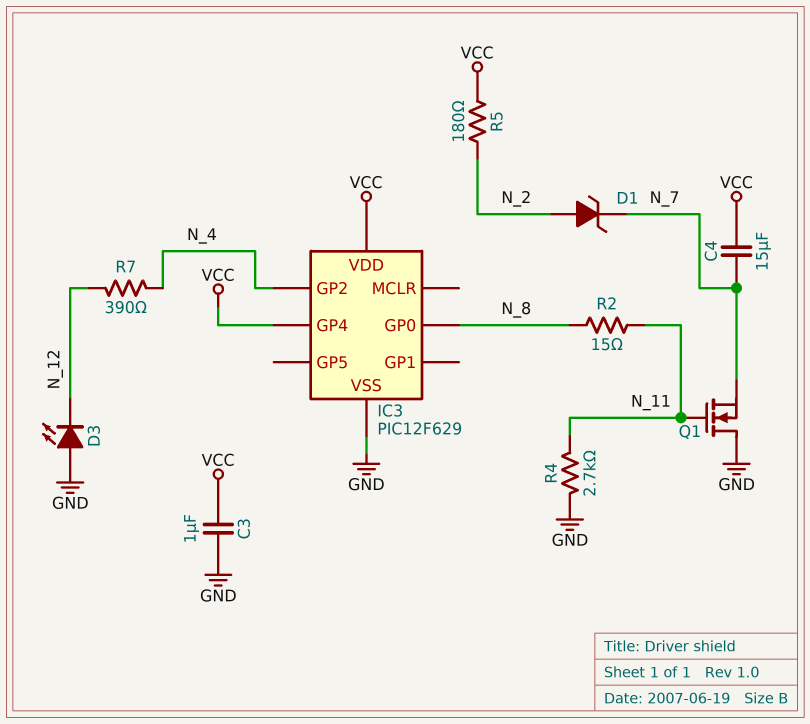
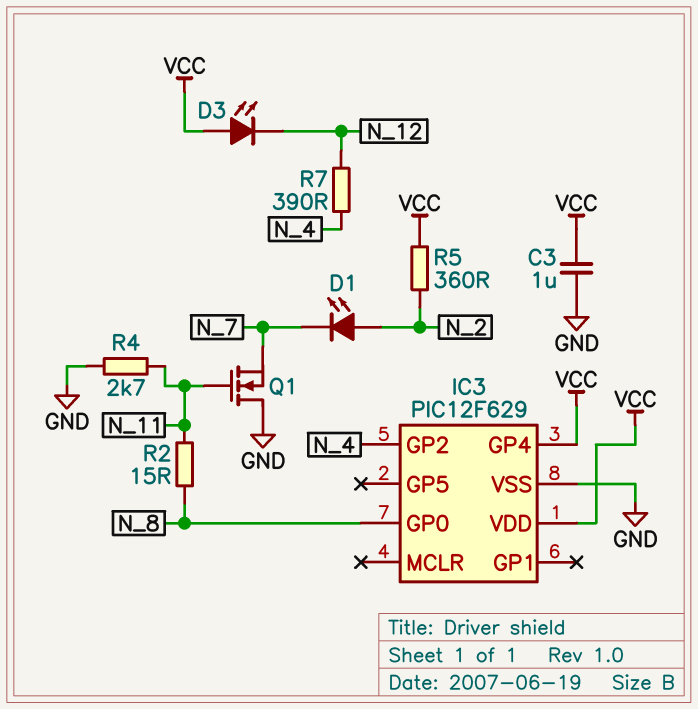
C4: 15uF (N_7, VCC) -> none
D1: zener (A N_2, K N_7) -> LED (A N_2, K N_7)
D3: LED (A GND, K N_12) -> LED (A VCC, K N_12)
R5: 180 (N_2, VCC) -> 360 (N_2, VCC)

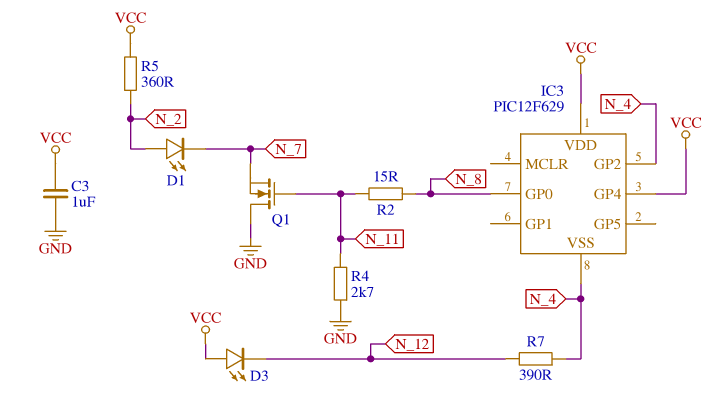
IC3 pin VSS: GND -> N_4

